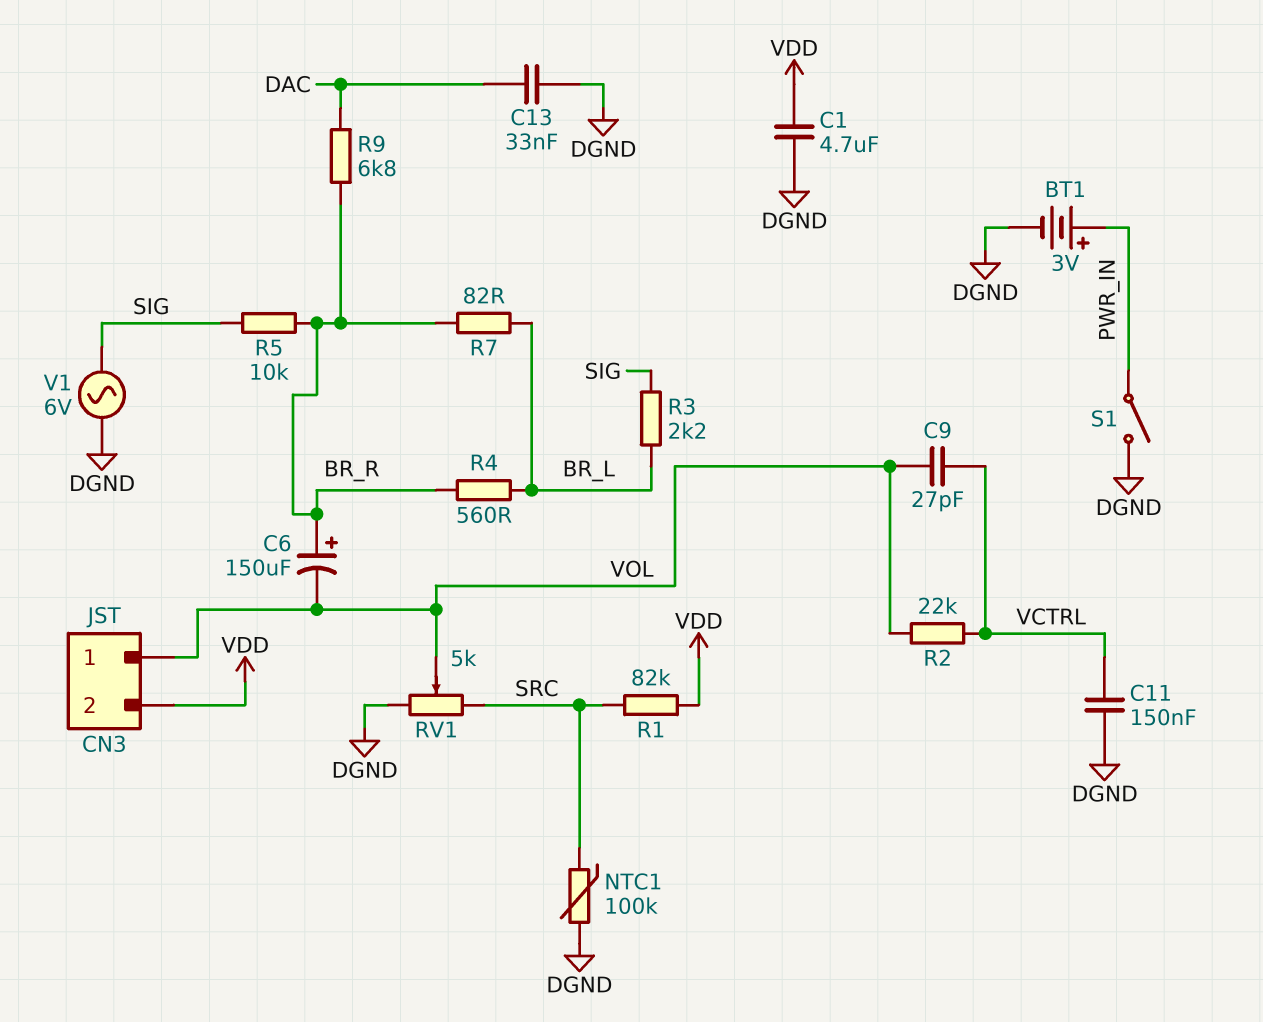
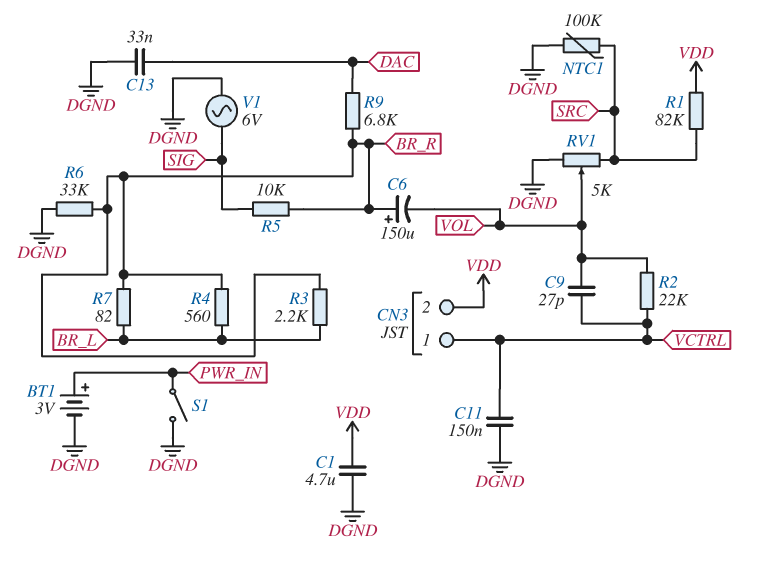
CN3 pin 1: VOL -> VCTRL
R3: 2.2k (BR_L, SIG) -> 2.2k (BR_L, BR_R)
R6: none -> 33k (BR_R, DGND)

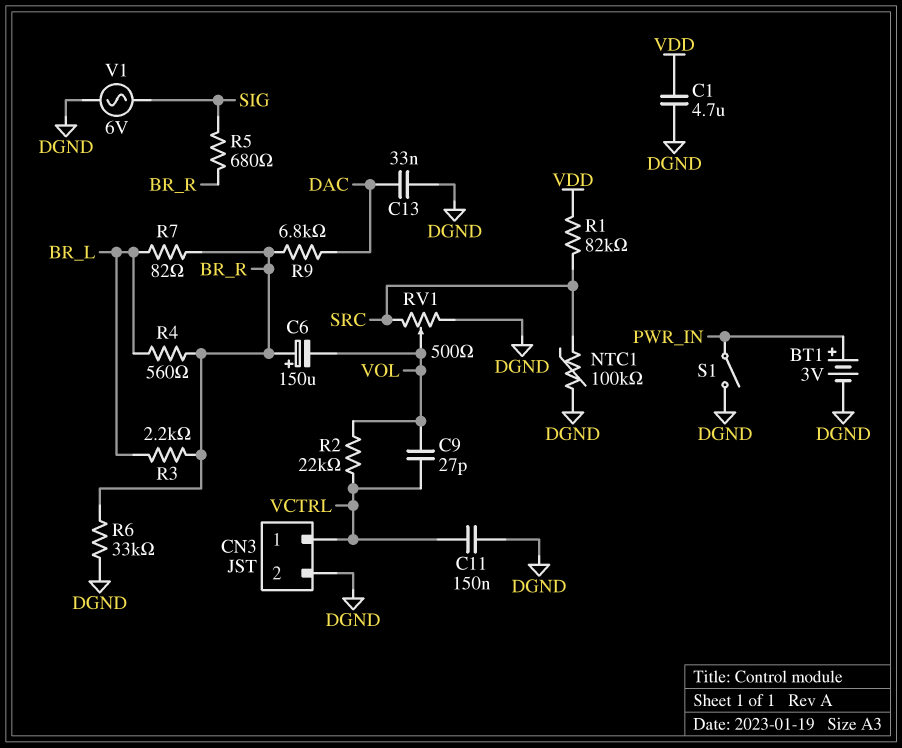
CN3 pin 2: VDD -> DGND
R5: 10k (BR_R, SIG) -> 680 (BR_R, SIG)
RV1: 5k (DGND, SRC, wiper VOL) -> 500 (DGND, SRC, wiper VOL)

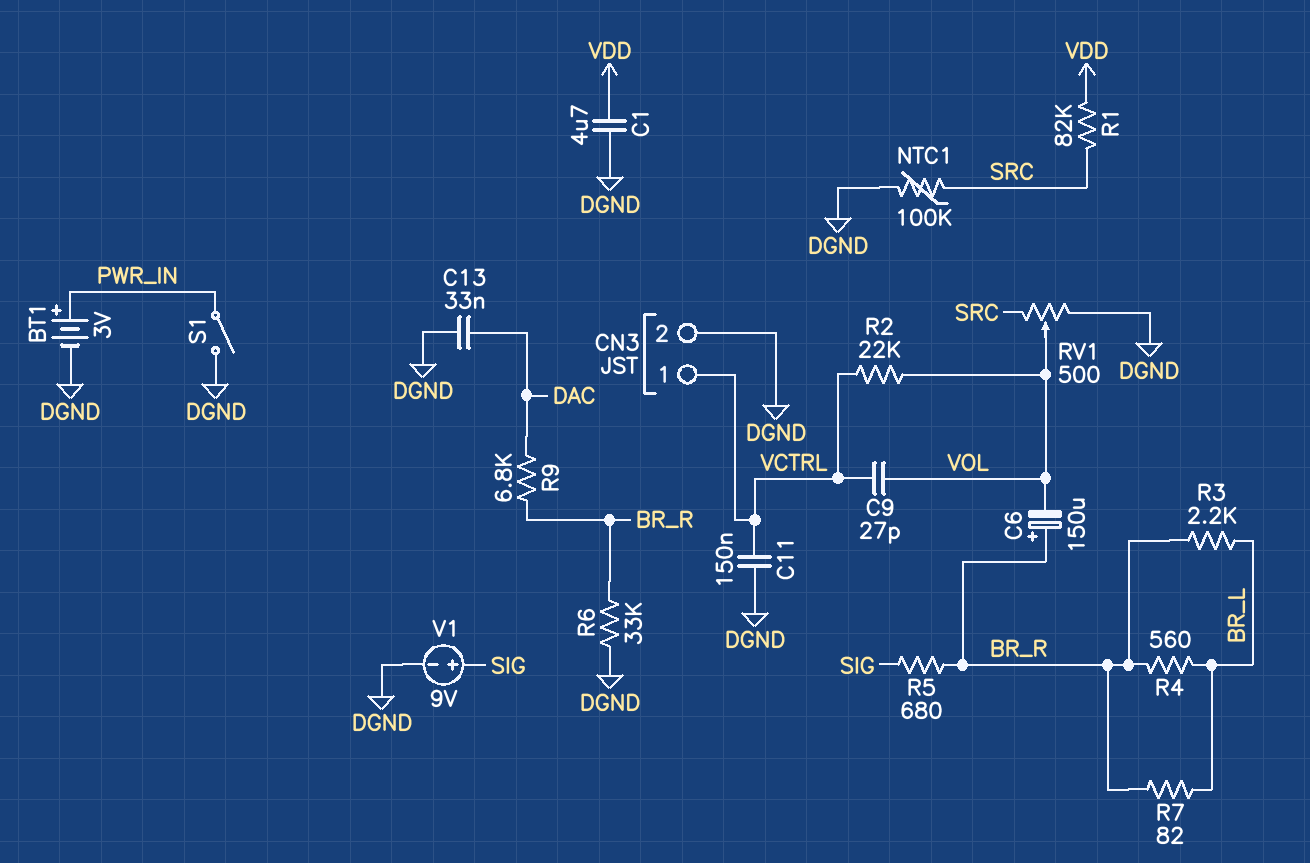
V1: AC 6V (DGND, SIG) -> 9V (plus SIG, minus DGND)

